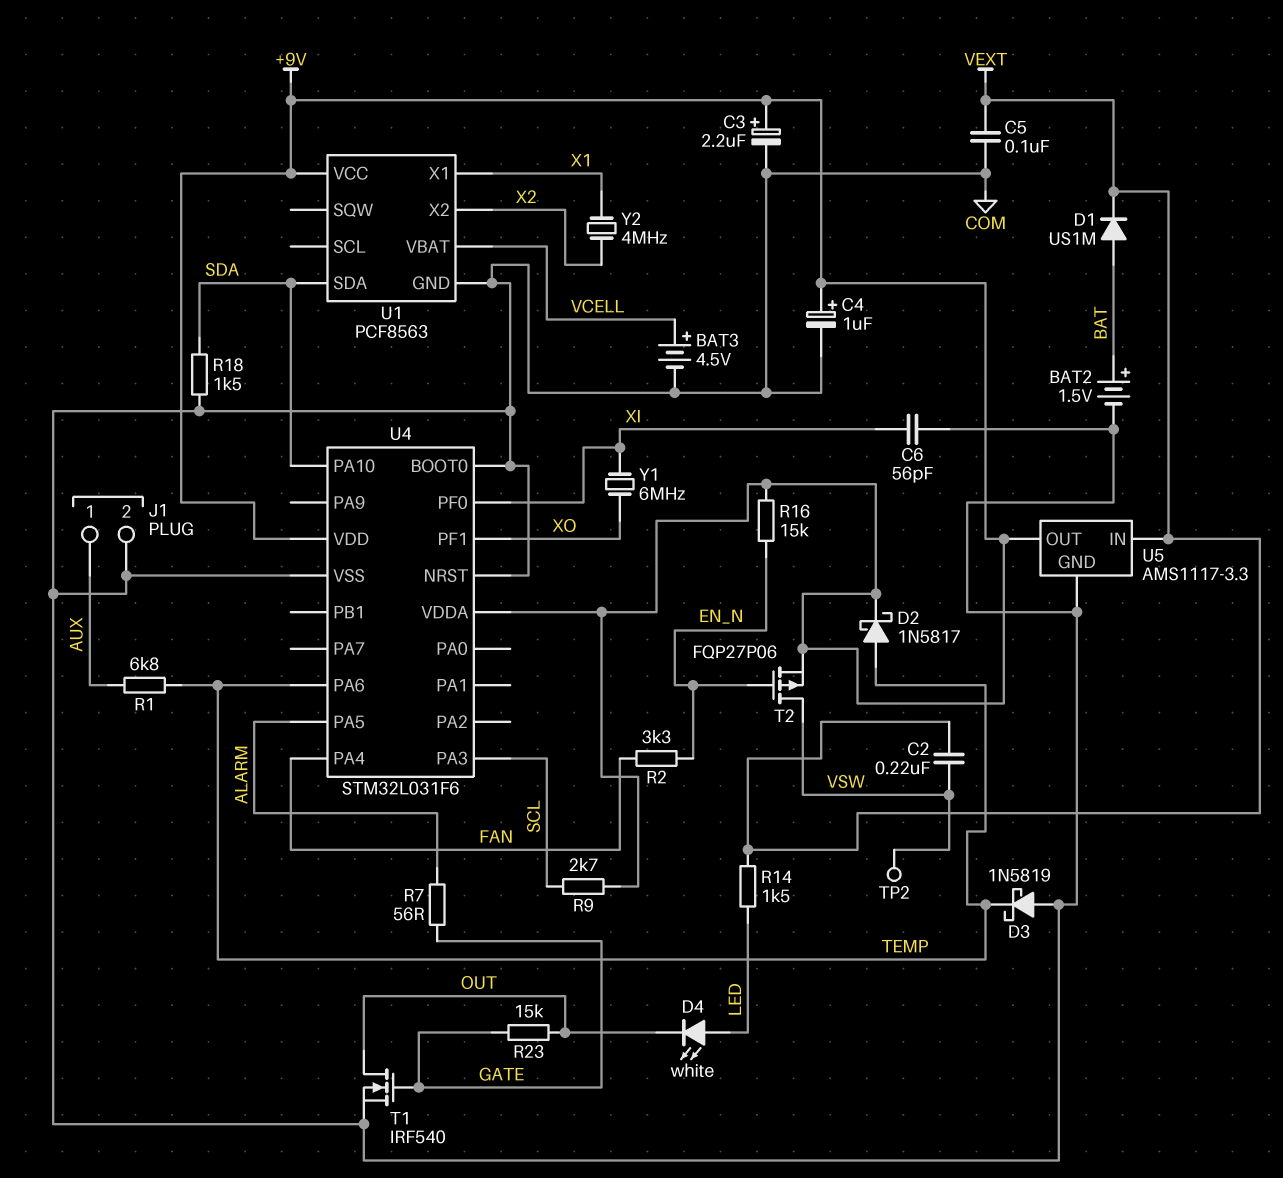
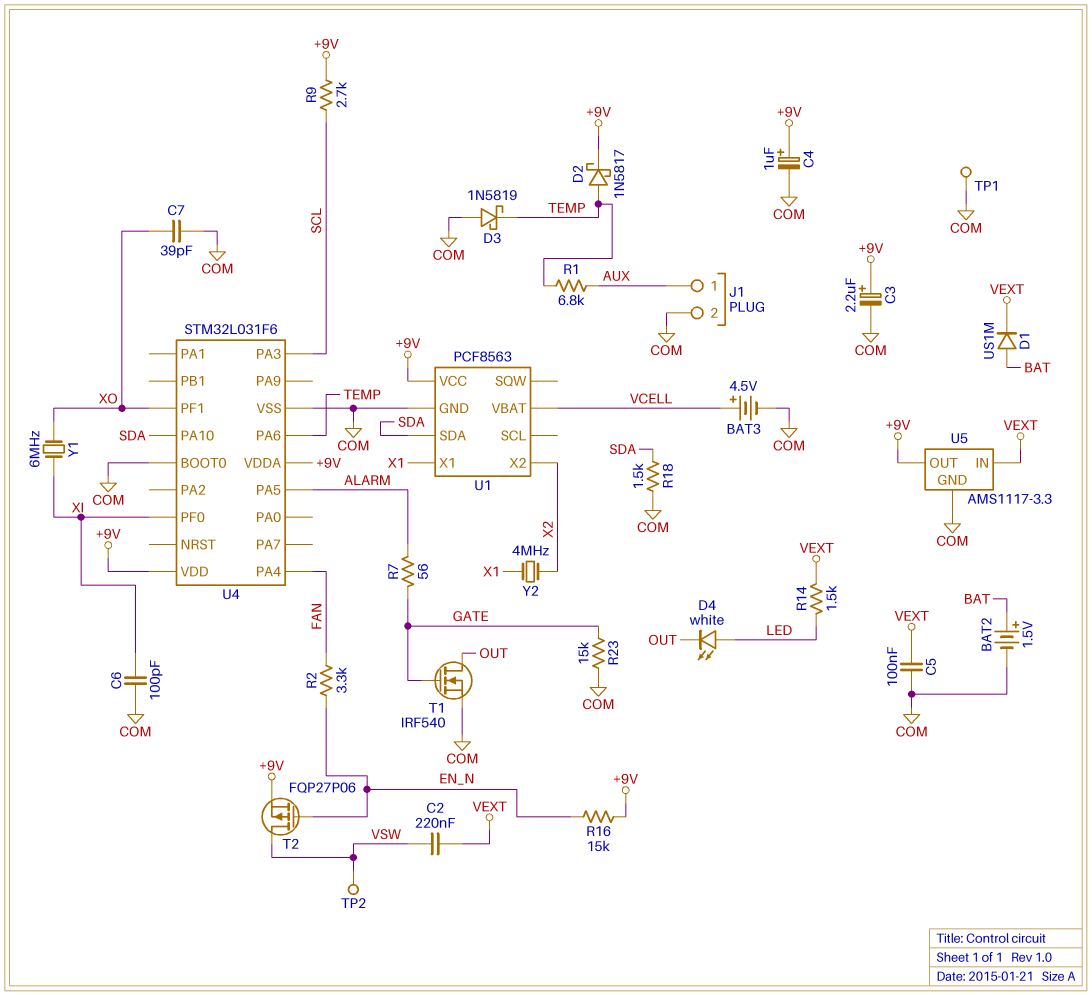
C6: 56pF (COM, XI) -> 100pF (COM, XI)
C7: none -> 39pF (COM, XO)
R23: 15k (GATE, OUT) -> 15k (COM, GATE)
TP1: none -> test point (COM)
U4 pin NRST: COM -> none

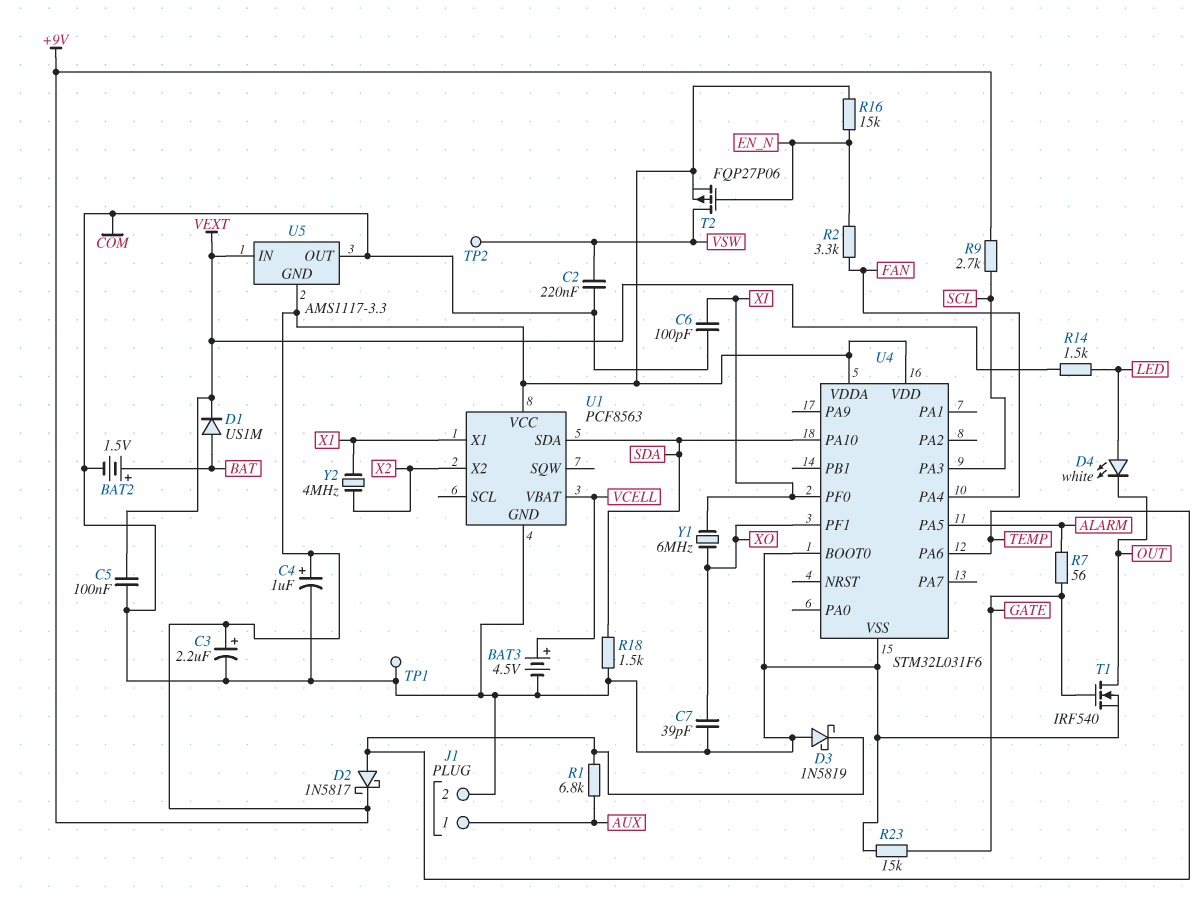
C2: 220nF (VEXT, VSW) -> 220nF (COM, VSW)
U5 pin GND: COM -> +9V
U5 pin OUT: +9V -> COM

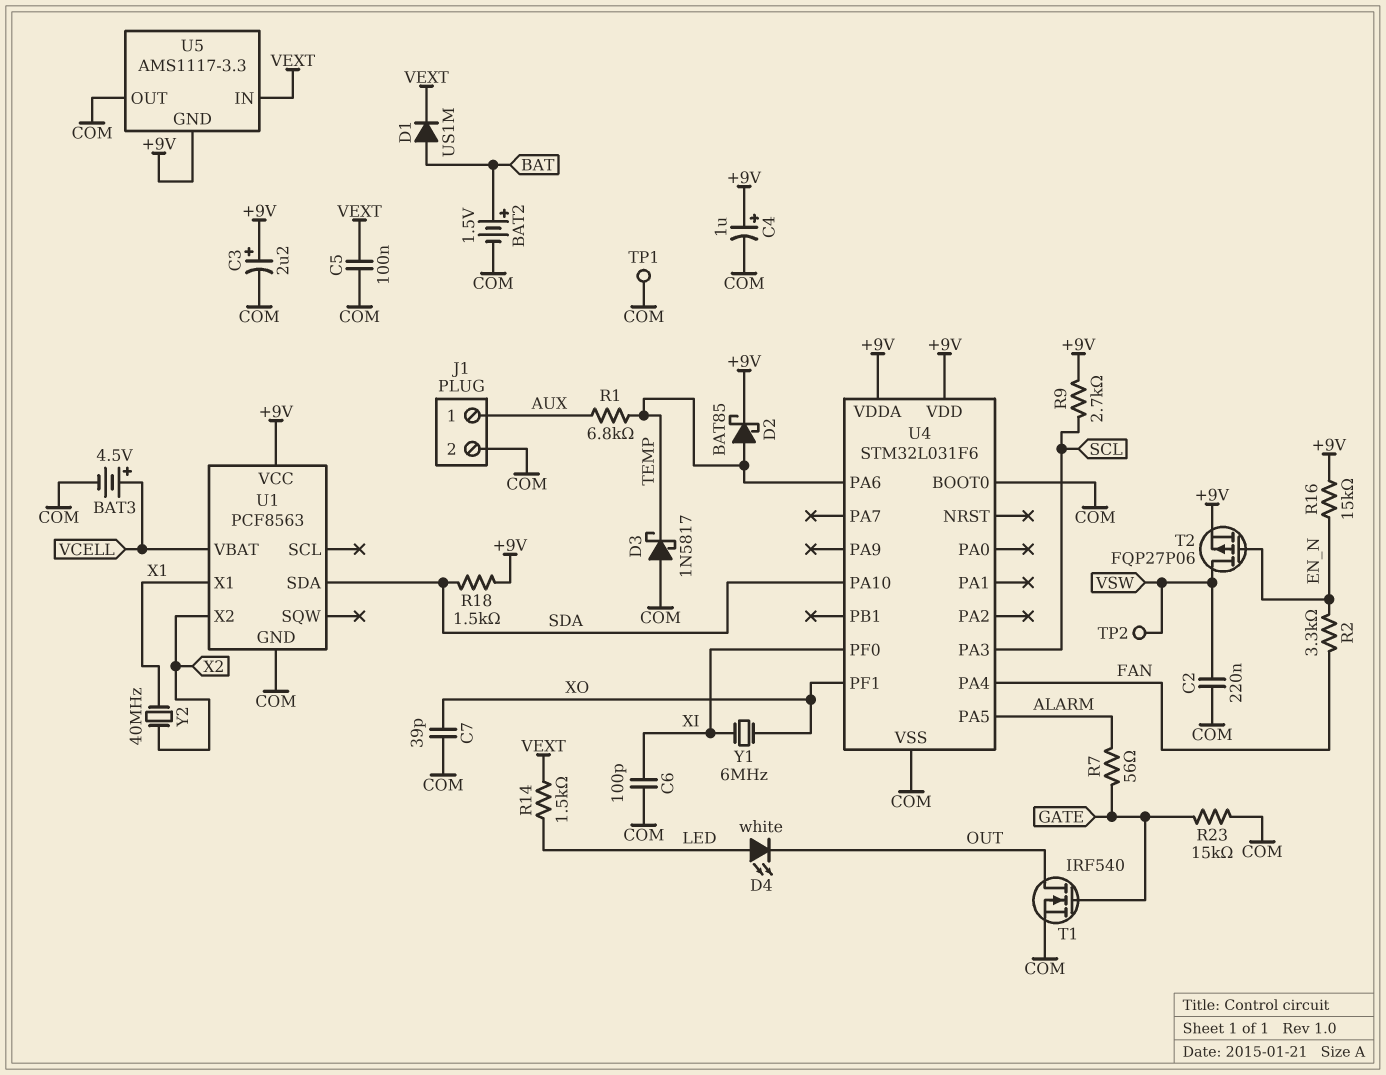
D2: schottky 1N5817 (A TEMP, K +9V) -> schottky BAT85 (A TEMP, K +9V)
D3: schottky 1N5819 (A COM, K TEMP) -> schottky 1N5817 (A COM, K TEMP)
R18: 1.5k (COM, SDA) -> 1.5k (+9V, SDA)
Y2: 4MHz (X1, X2) -> 40MHz (X1, X2)

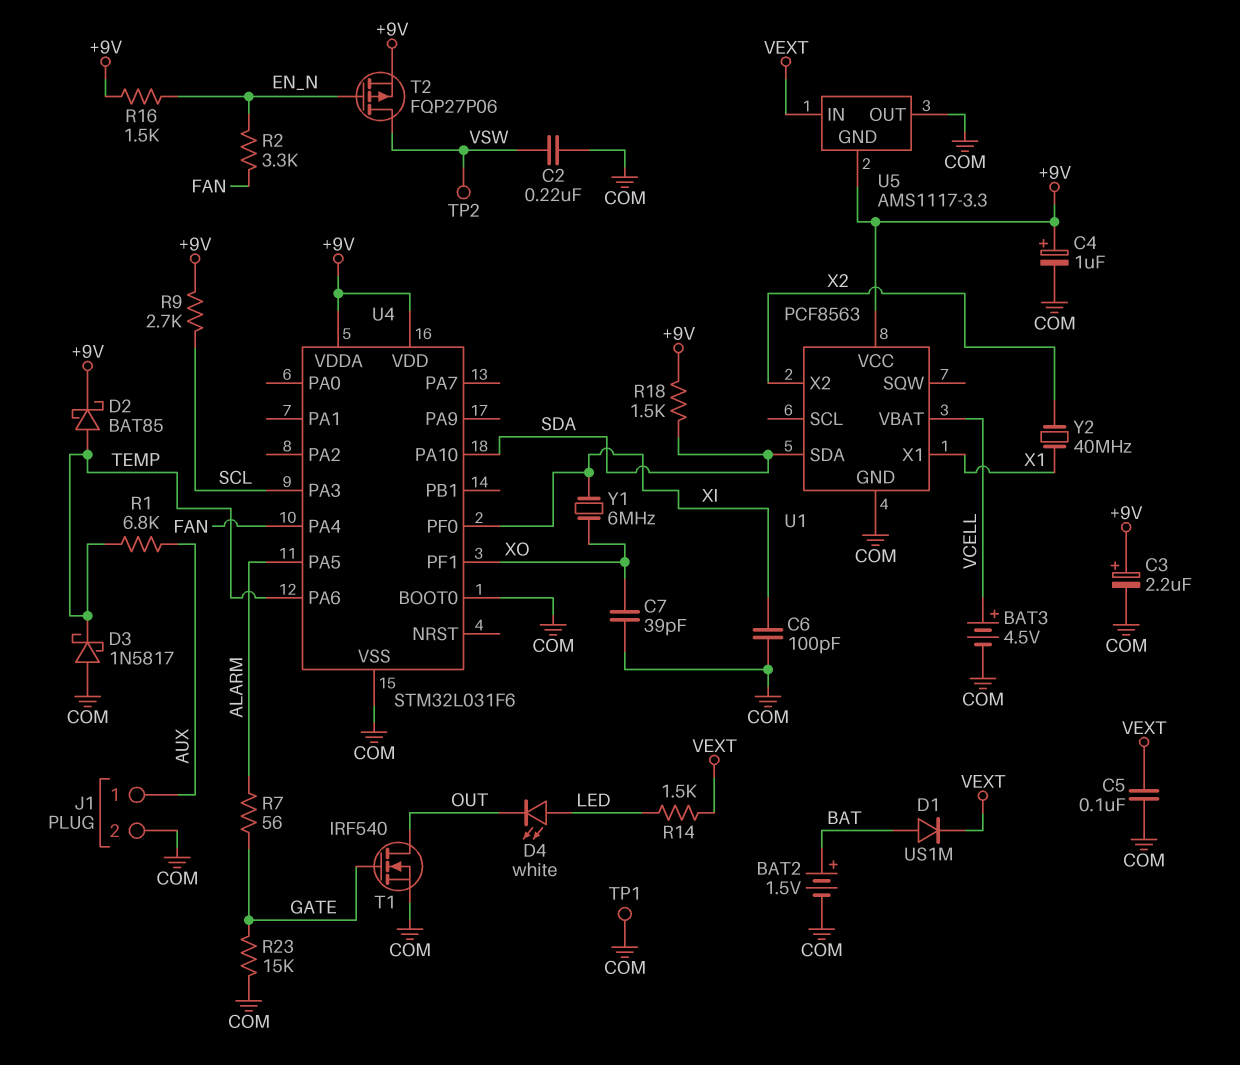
R16: 15k (+9V, EN_N) -> 1.5k (+9V, EN_N)

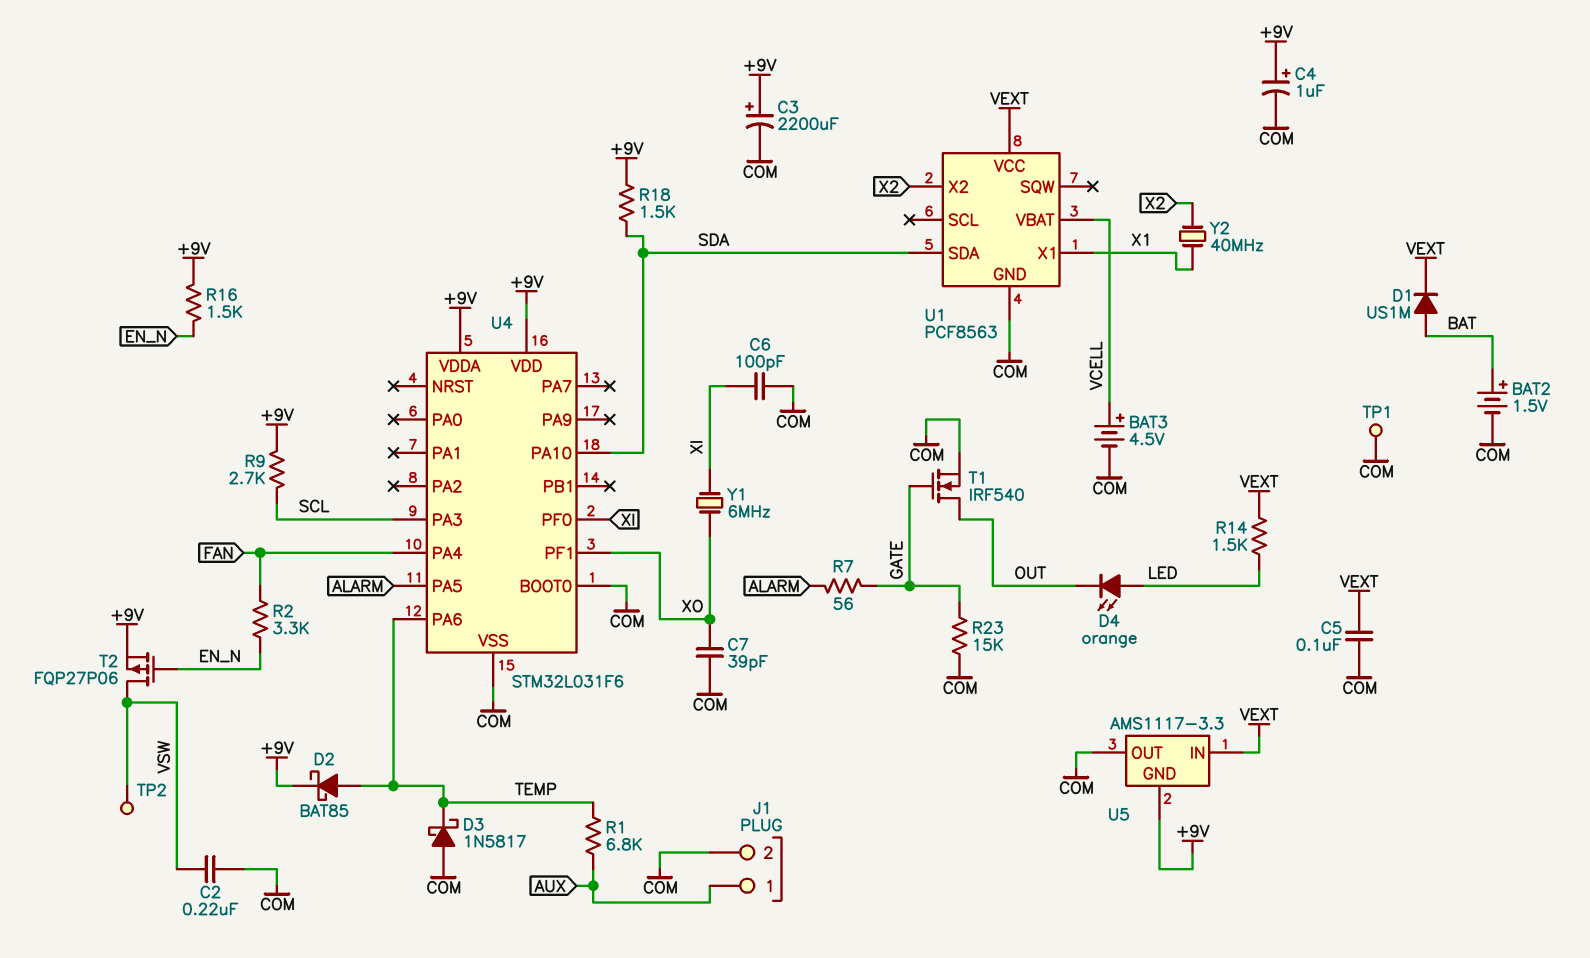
C3: 2.2uF (plus +9V, minus COM) -> 2200uF (plus +9V, minus COM)
D4: LED white (A LED, K OUT) -> LED orange (A LED, K OUT)
U1 pin VCC: +9V -> VEXT

